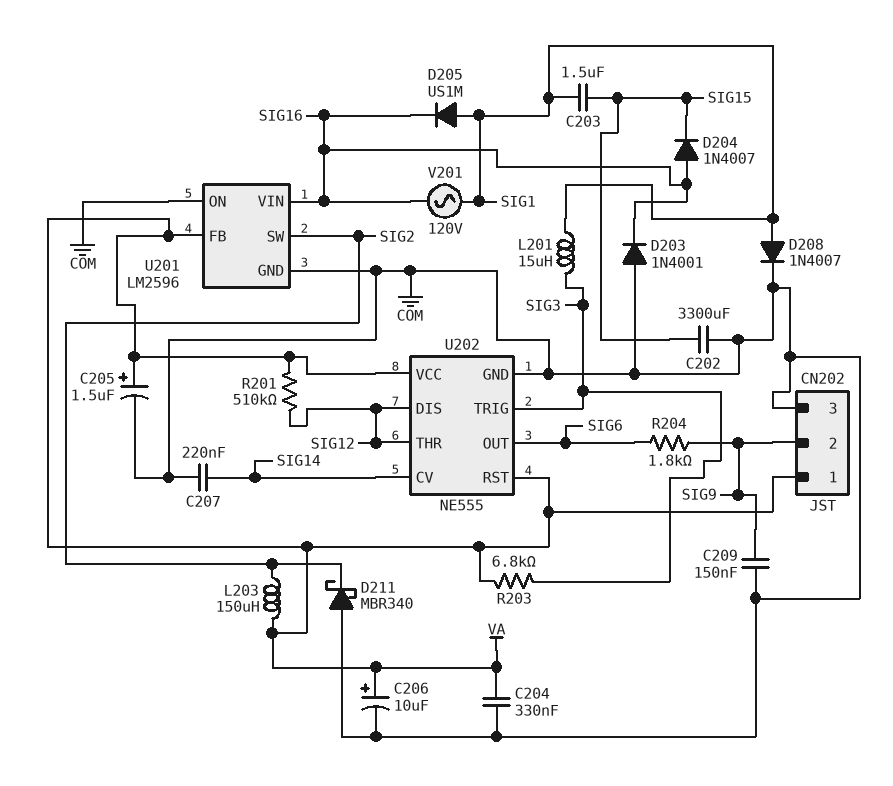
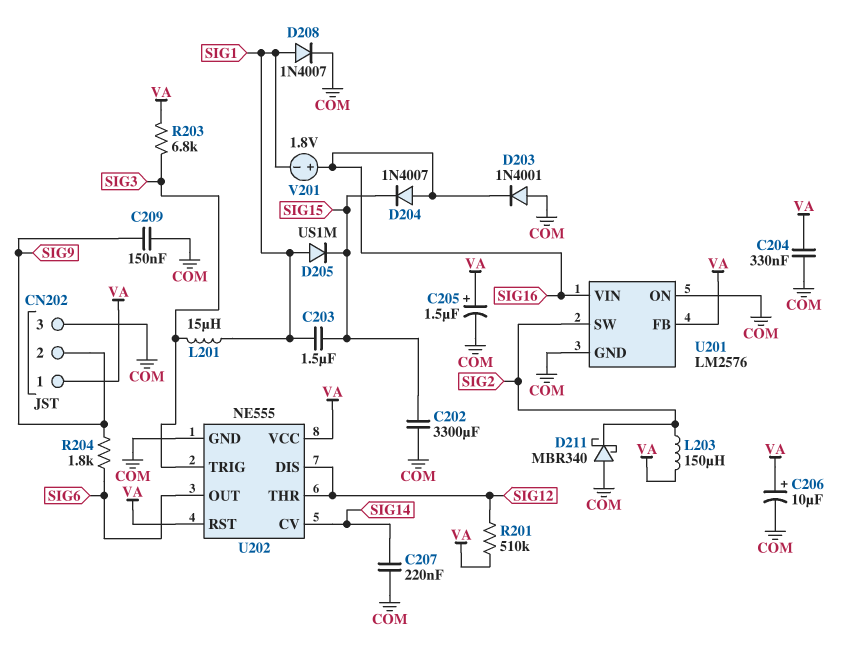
D205: diode US1M (A SIG1, K SIG16) -> diode US1M (A SIG1, K SIG15)
U201: LM2596 -> LM2576
V201: AC 120V (SIG1, SIG16) -> 1.8V (plus SIG16, minus SIG1)

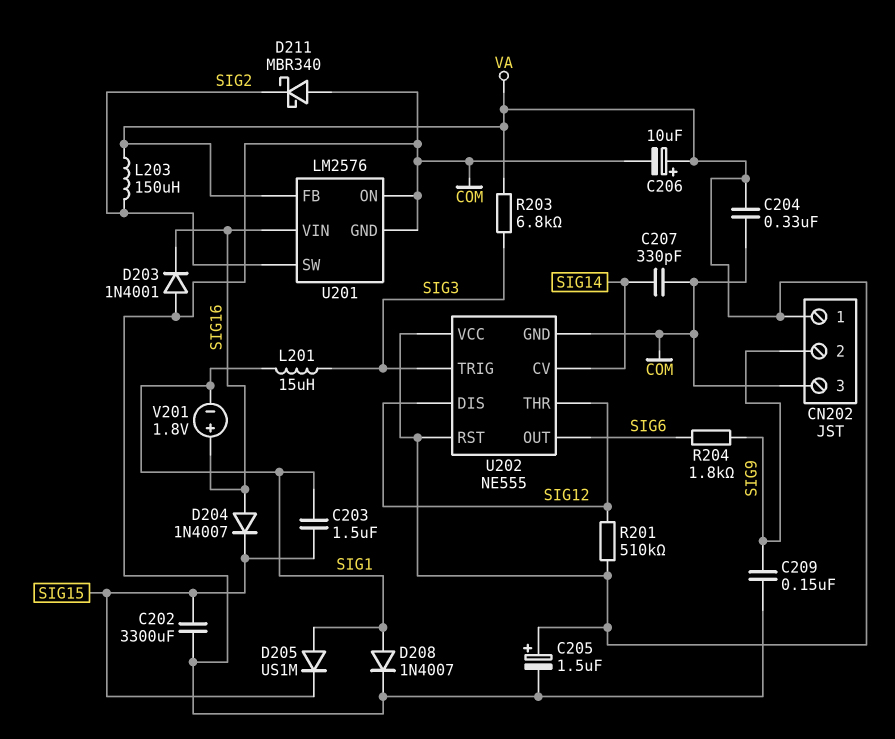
C207: 220nF (COM, SIG14) -> 330pF (COM, SIG14)

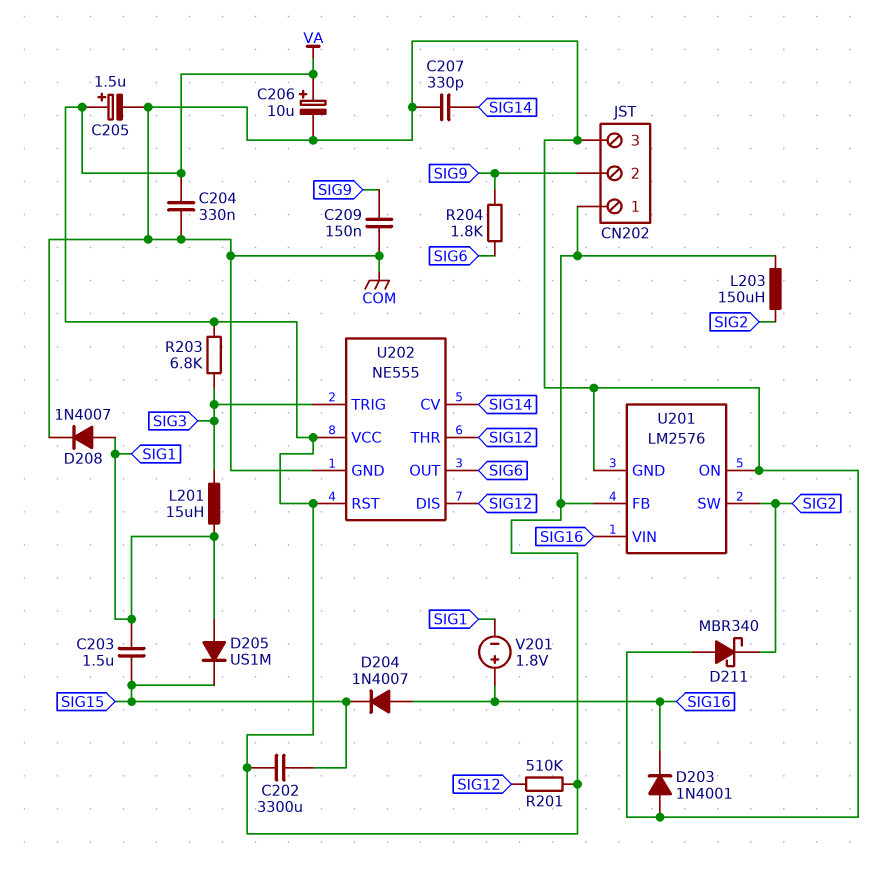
C202: 3300uF (COM, SIG15) -> 3300uF (SIG15, VA)

